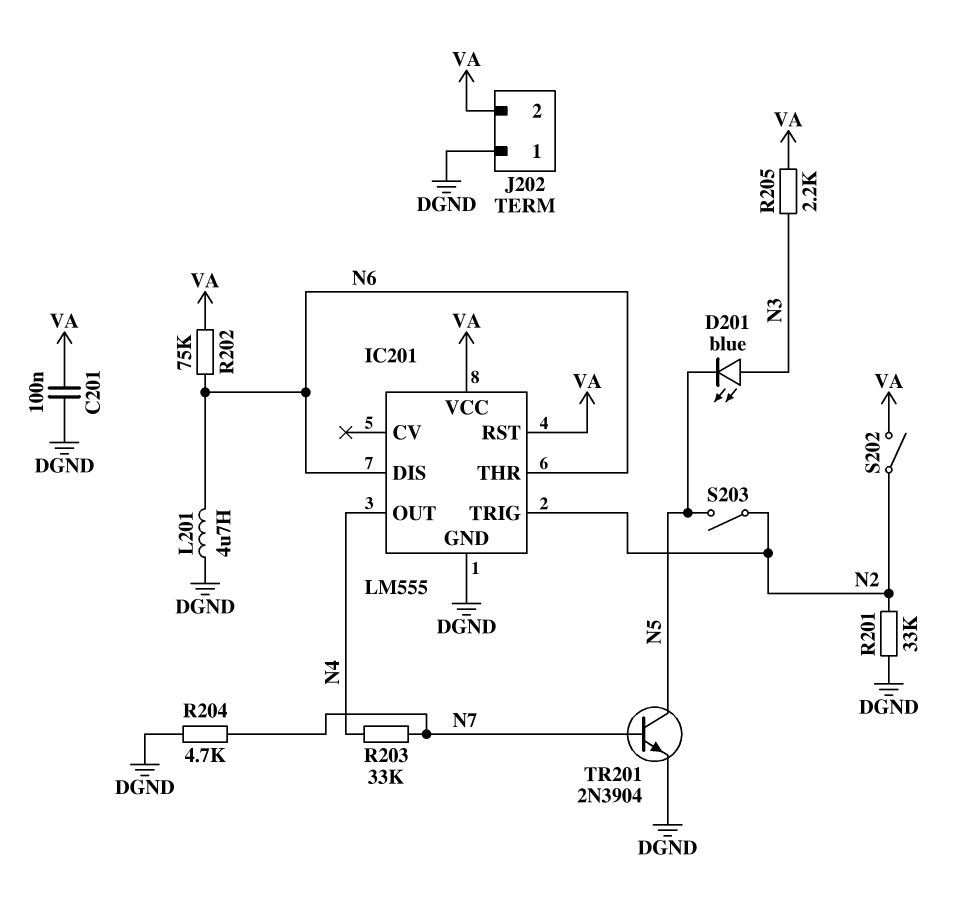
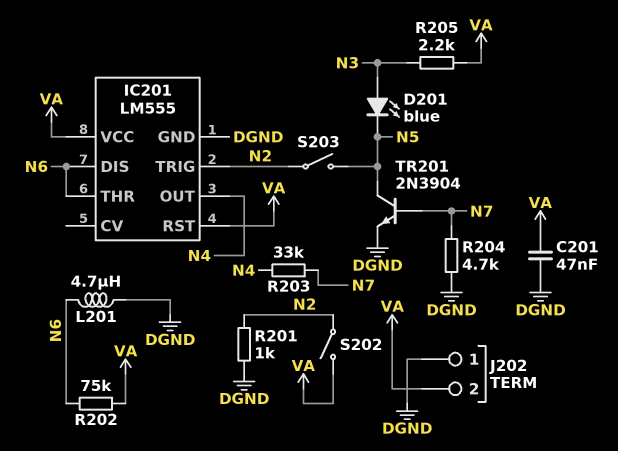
C201: 100nF (DGND, VA) -> 47nF (DGND, VA)
R201: 33k (DGND, N2) -> 1k (DGND, N2)

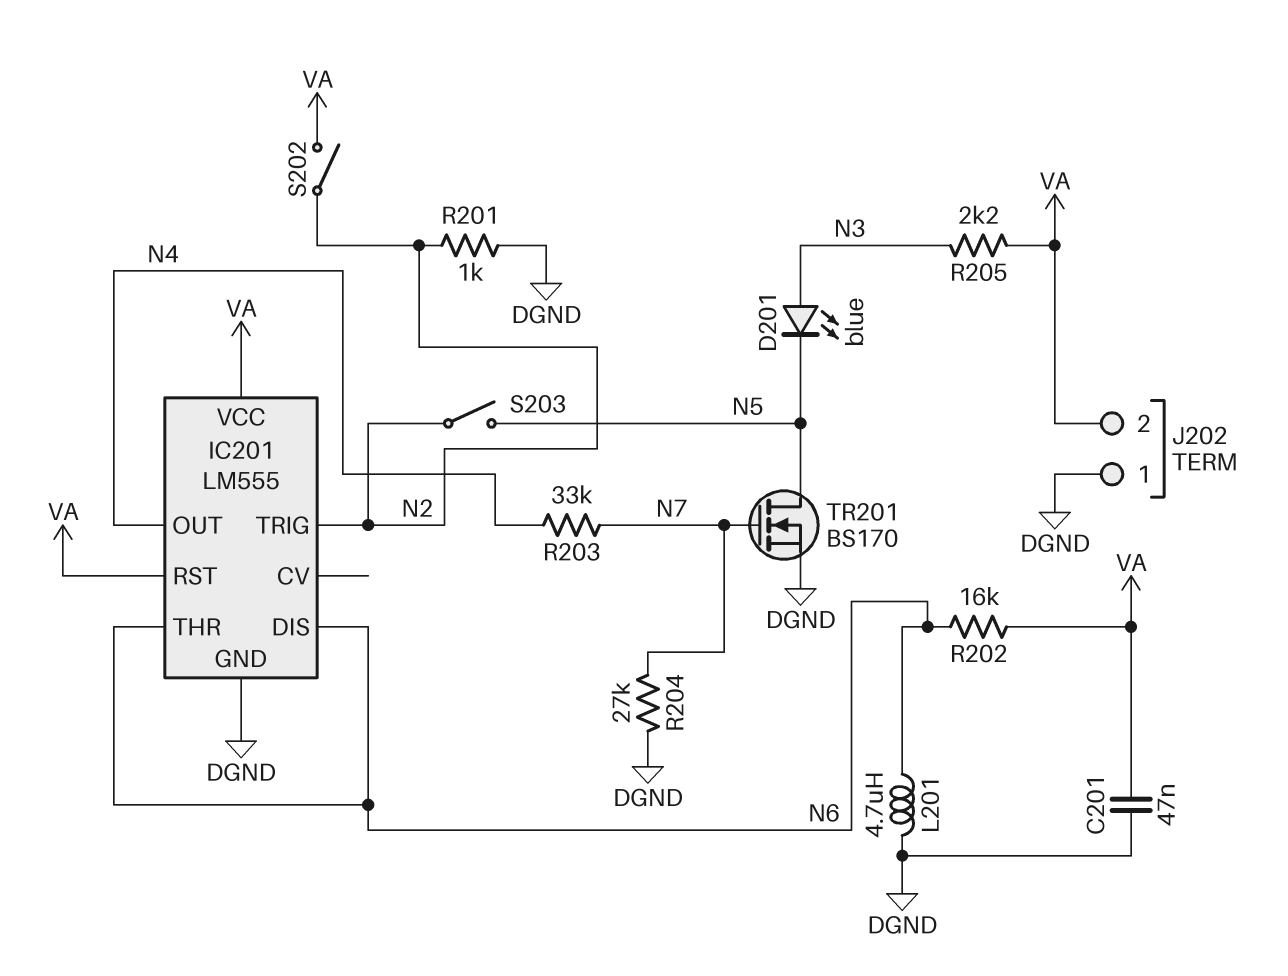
R202: 75k (N6, VA) -> 16k (N6, VA)
R204: 4.7k (DGND, N7) -> 27k (DGND, N7)
TR201: NPN 2N3904 (B N7, C N5, E DGND) -> NMOS BS170 (G N7, D N5, S DGND)

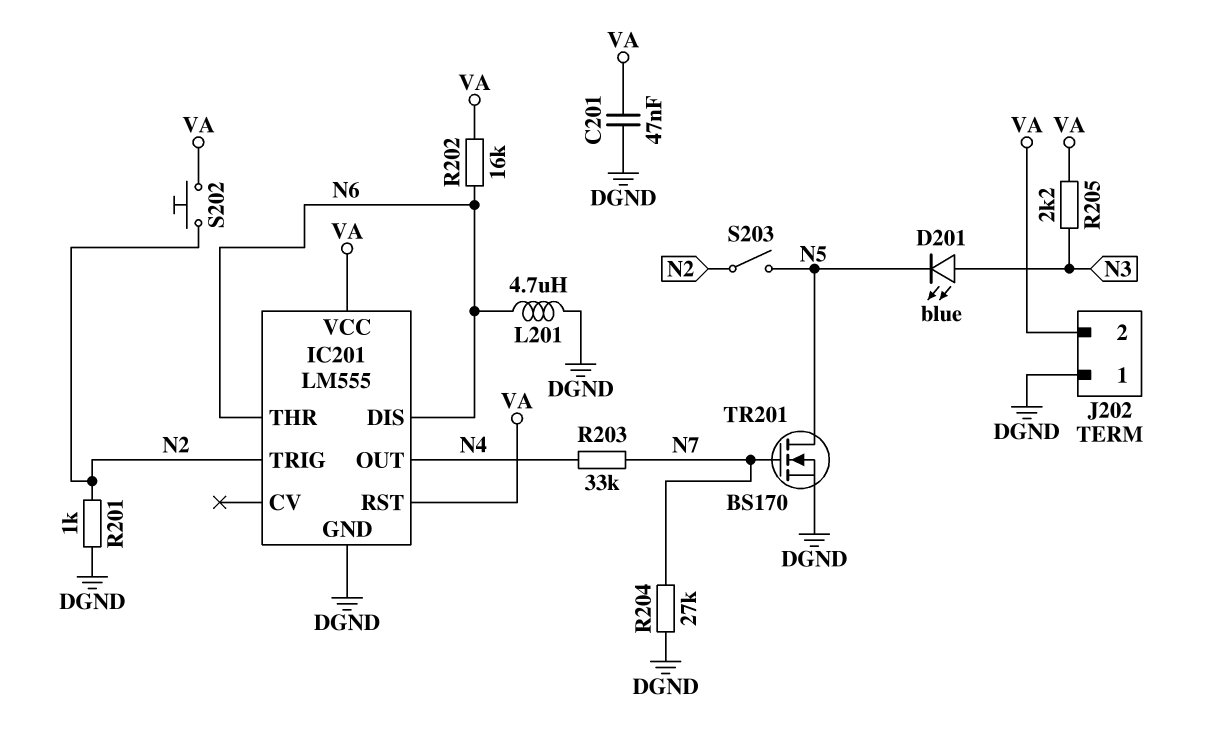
S202: switch (N2, VA) -> button (N2, VA)

